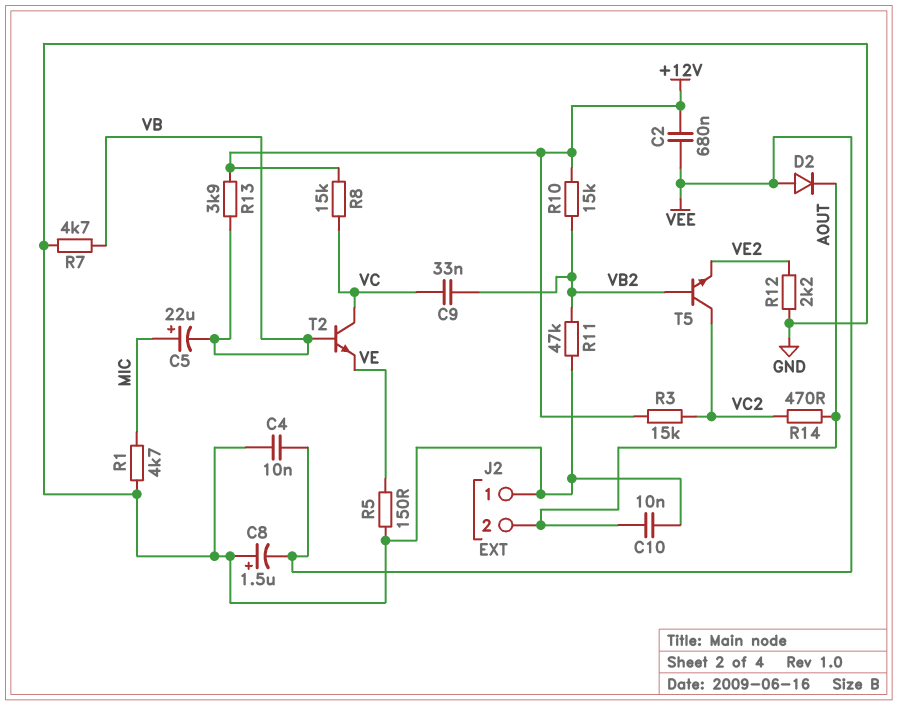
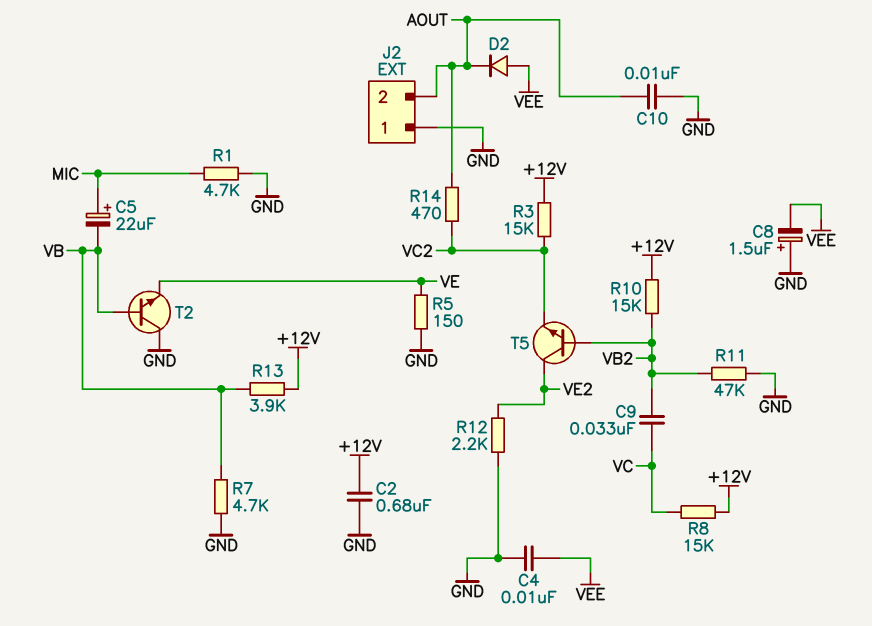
C2: 680nF (+12V, VEE) -> 680nF (+12V, GND)
T2: NPN (B VB, C VC, E VE) -> NPN (B VB, C GND, E VE)
T5: NPN (B VB2, C VC2, E VE2) -> NPN (B VB2, C VE2, E VC2)

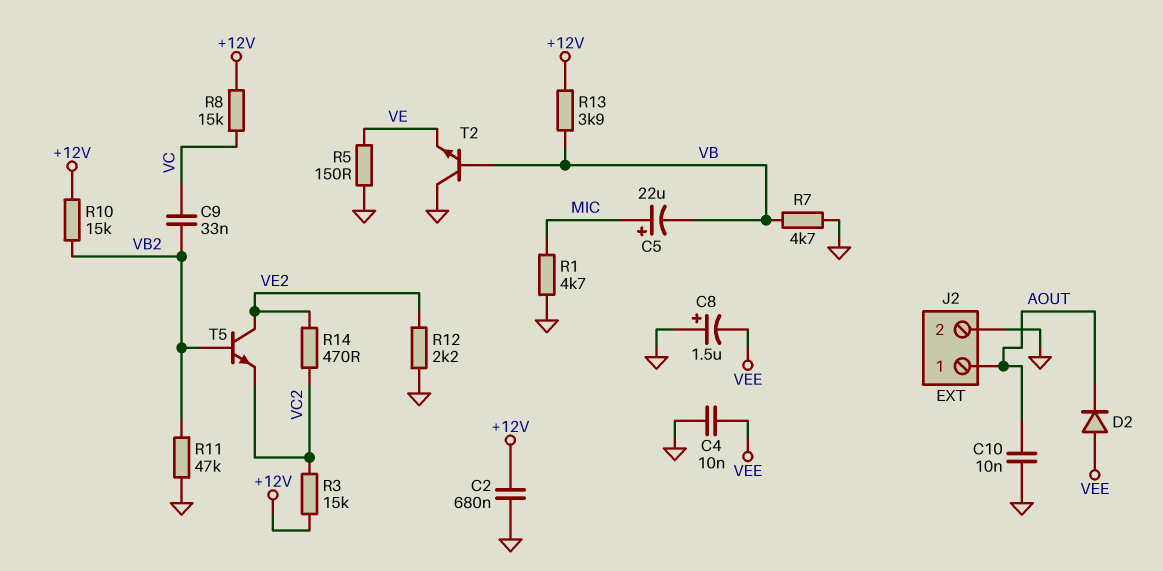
J2 pin 1: GND -> AOUT
J2 pin 2: AOUT -> GND
R14: 470 (AOUT, VC2) -> 470 (VC2, VE2)

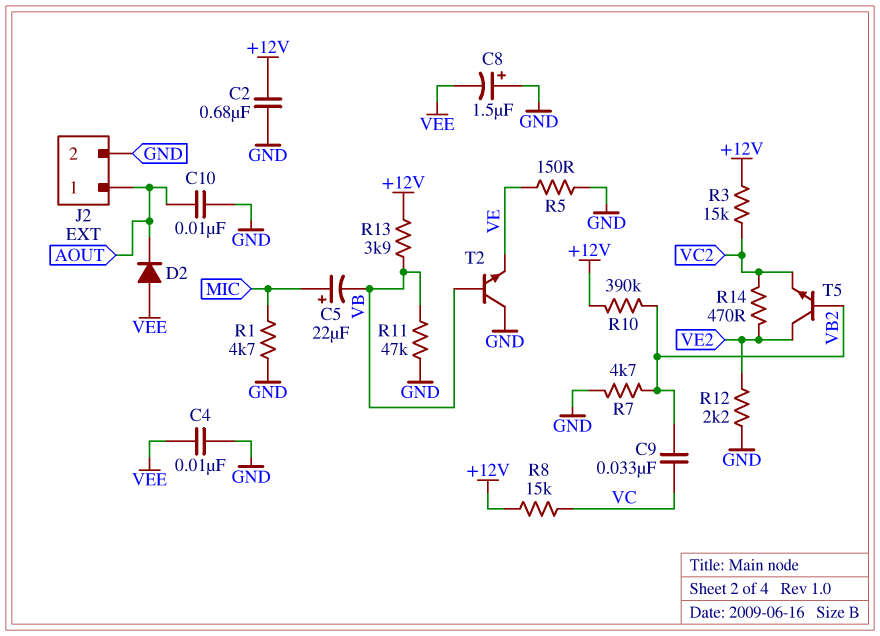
R7: 4.7k (GND, VB) -> 4.7k (GND, VB2)
R10: 15k (+12V, VB2) -> 390k (+12V, VB2)
R11: 47k (GND, VB2) -> 47k (GND, VB)

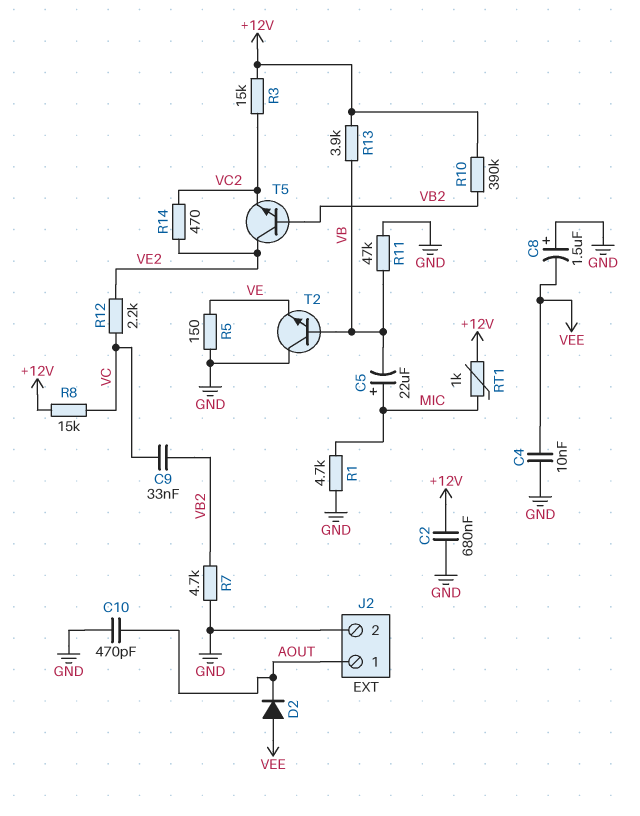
C10: 10nF (AOUT, GND) -> 470pF (AOUT, GND)
R12: 2.2k (GND, VE2) -> 2.2k (VC, VE2)
RT1: none -> 1k (+12V, MIC)

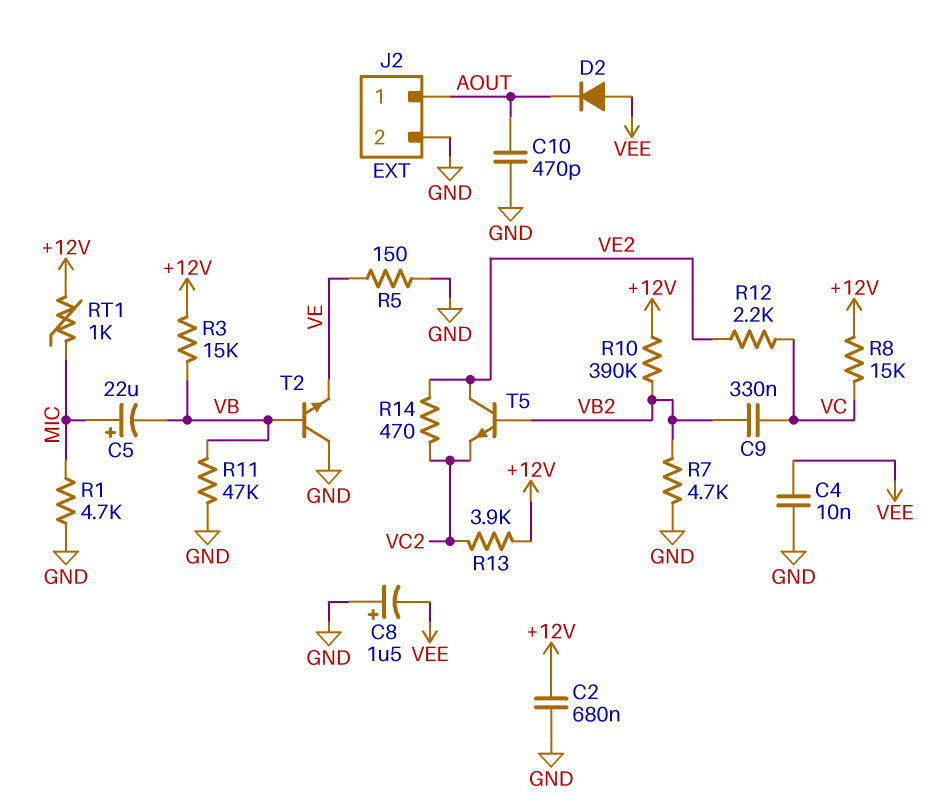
C9: 33nF (VB2, VC) -> 330nF (VB2, VC)
R3: 15k (+12V, VC2) -> 15k (+12V, VB)
R13: 3.9k (+12V, VB) -> 3.9k (+12V, VC2)

